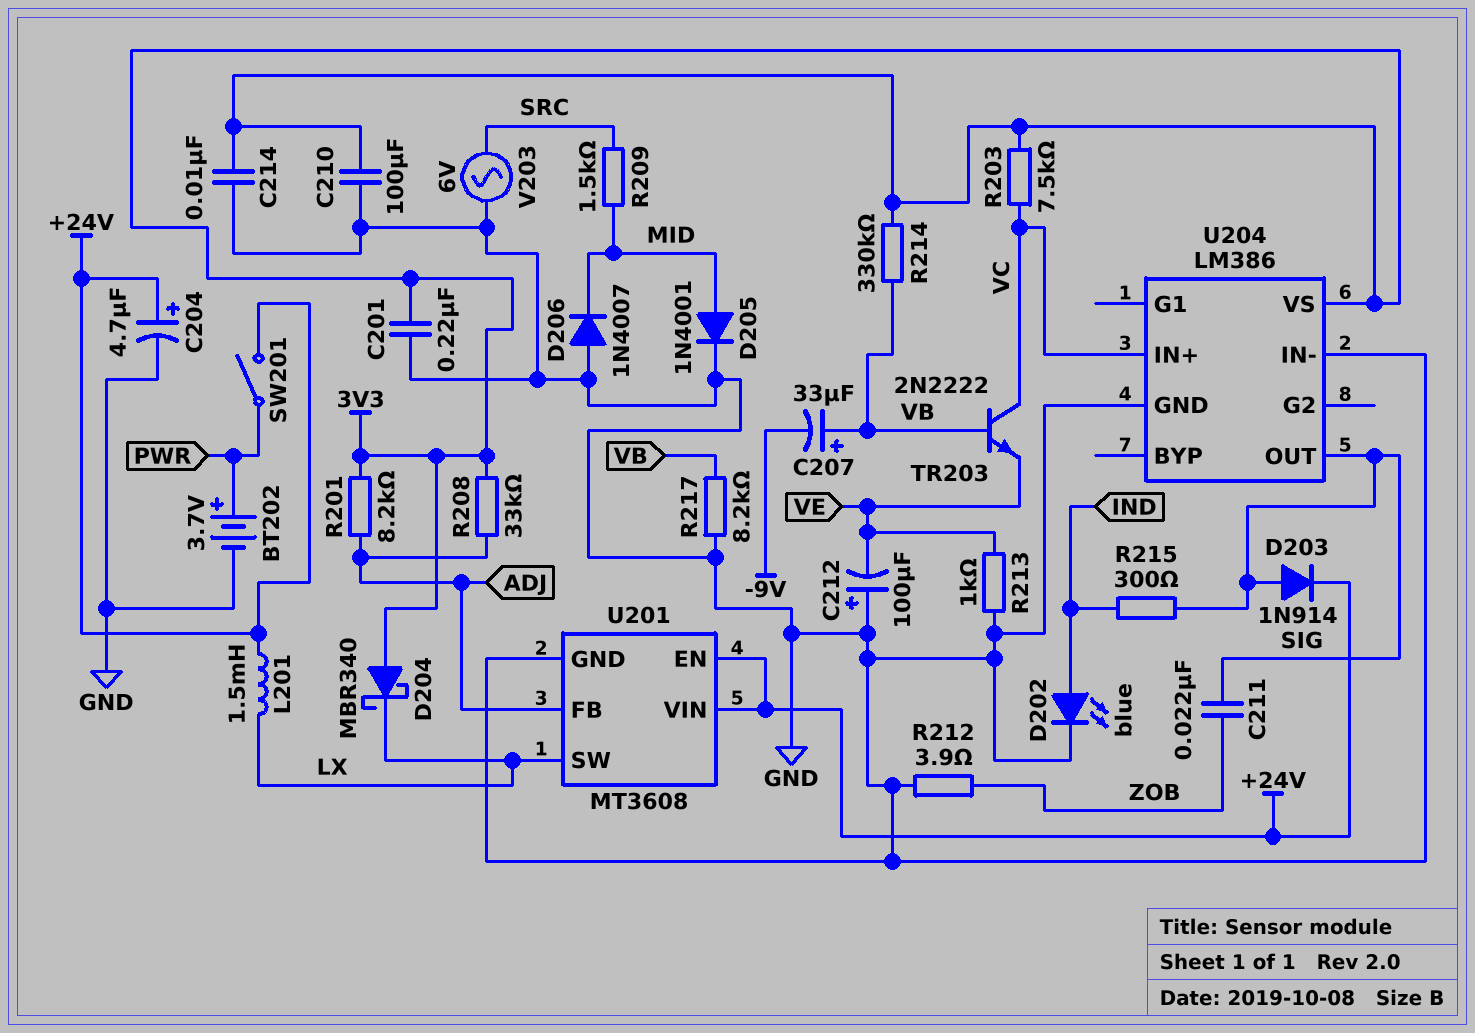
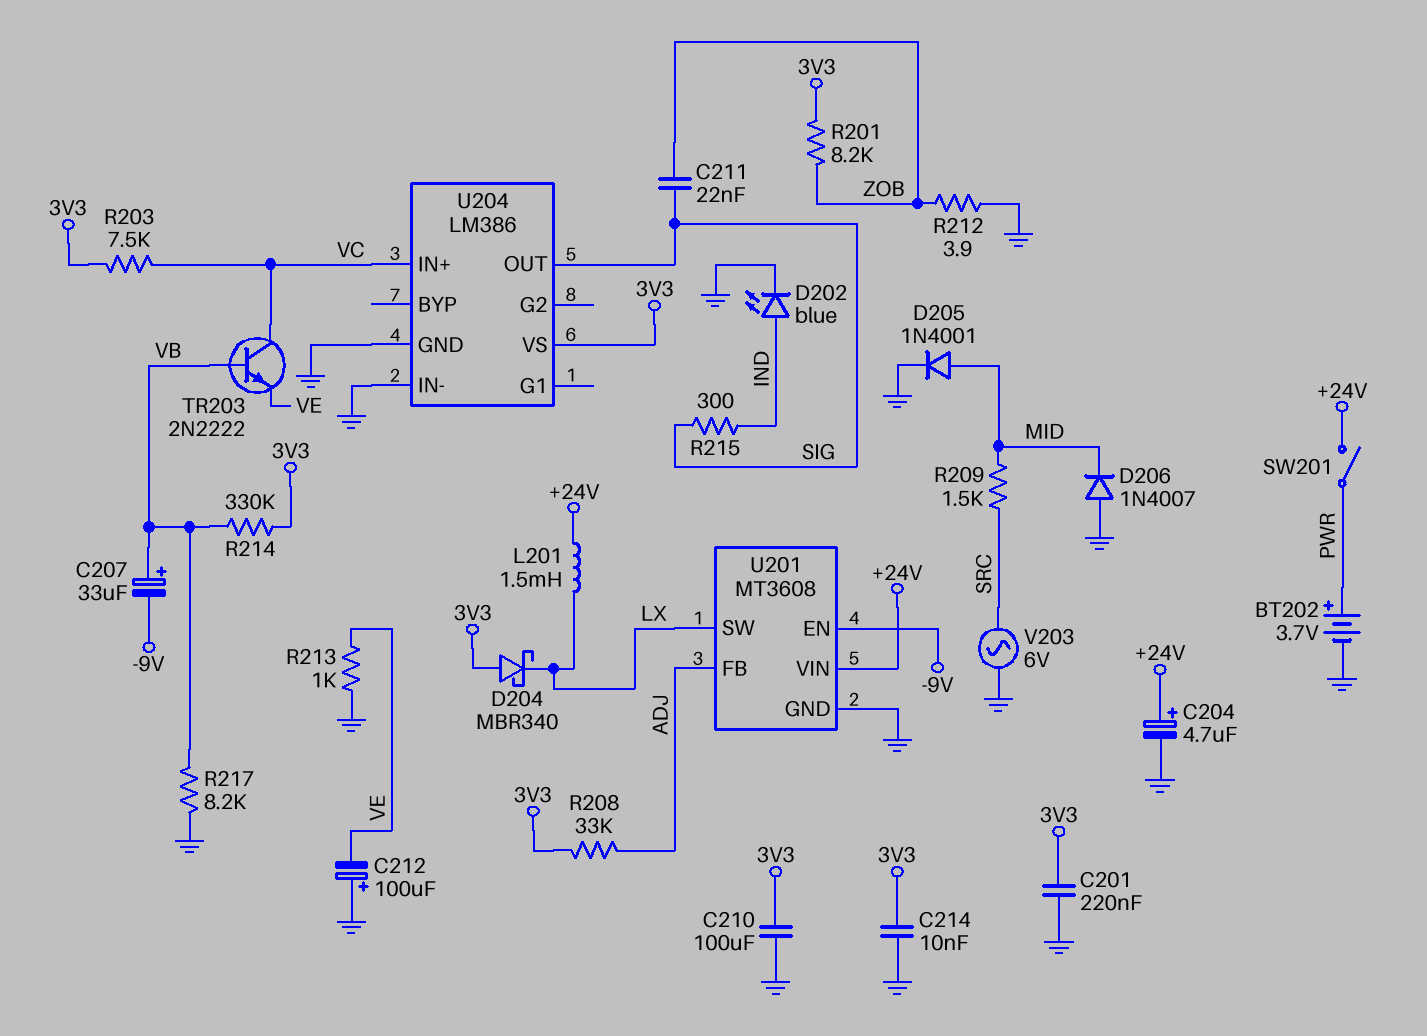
D203: diode 1N914 (A SIG, K +24V) -> none
R201: 8.2k (3V3, ADJ) -> 8.2k (3V3, ZOB)
U201 pin EN: +24V -> -9V

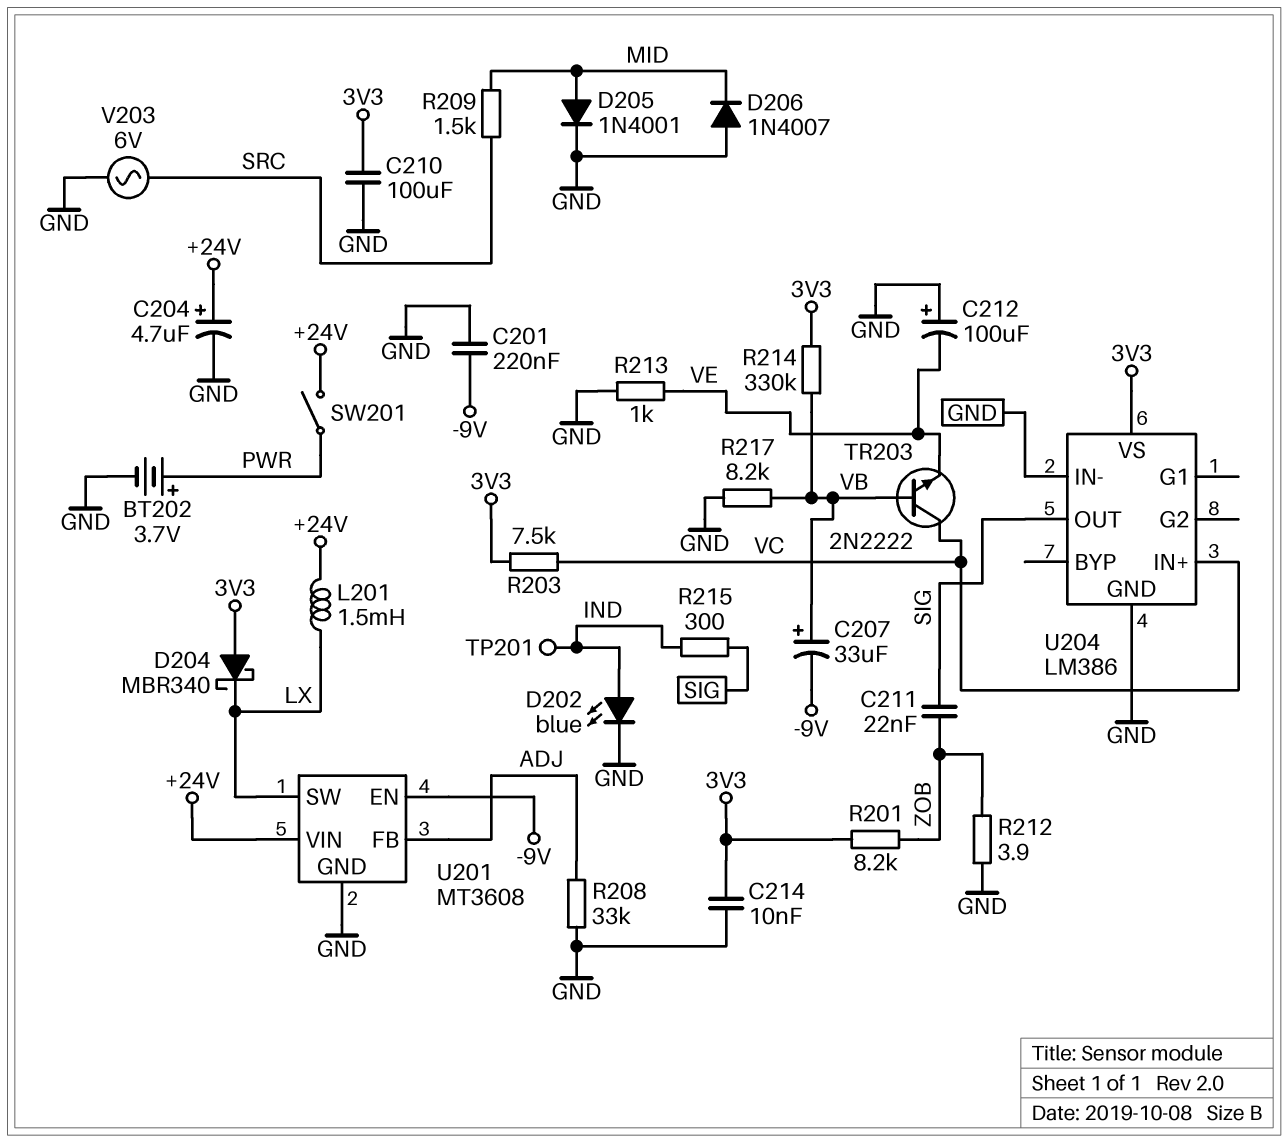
C201: 220nF (3V3, GND) -> 220nF (-9V, GND)
R208: 33k (3V3, ADJ) -> 33k (ADJ, GND)
TP201: none -> test point (IND)

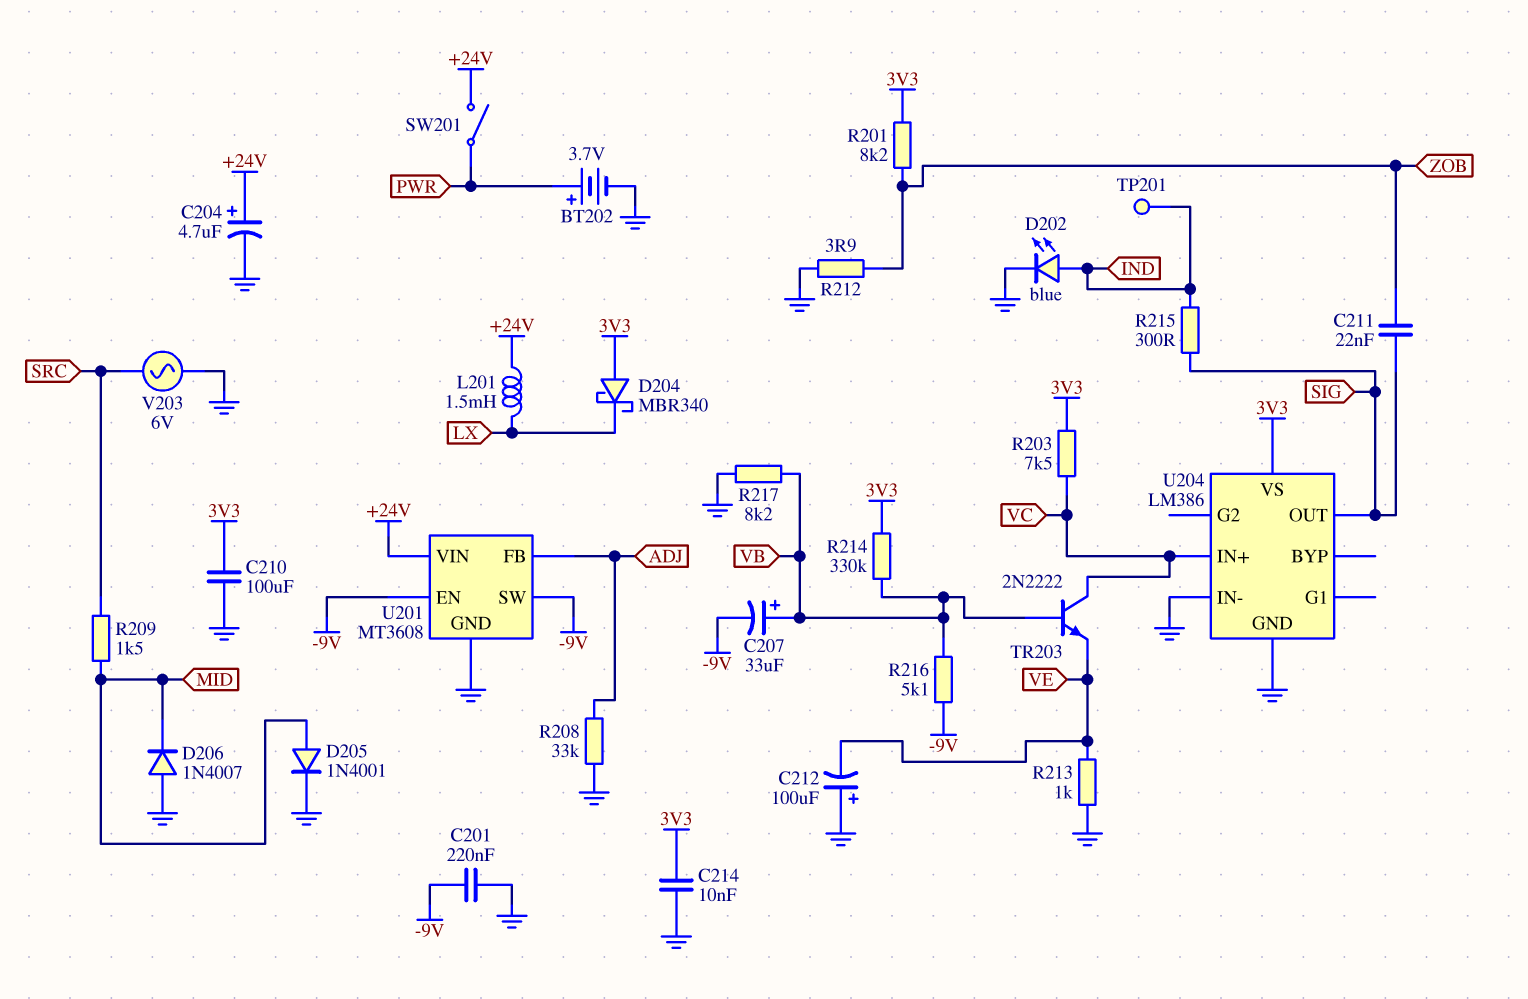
R216: none -> 5.1k (-9V, VB)
U201 pin SW: LX -> -9V

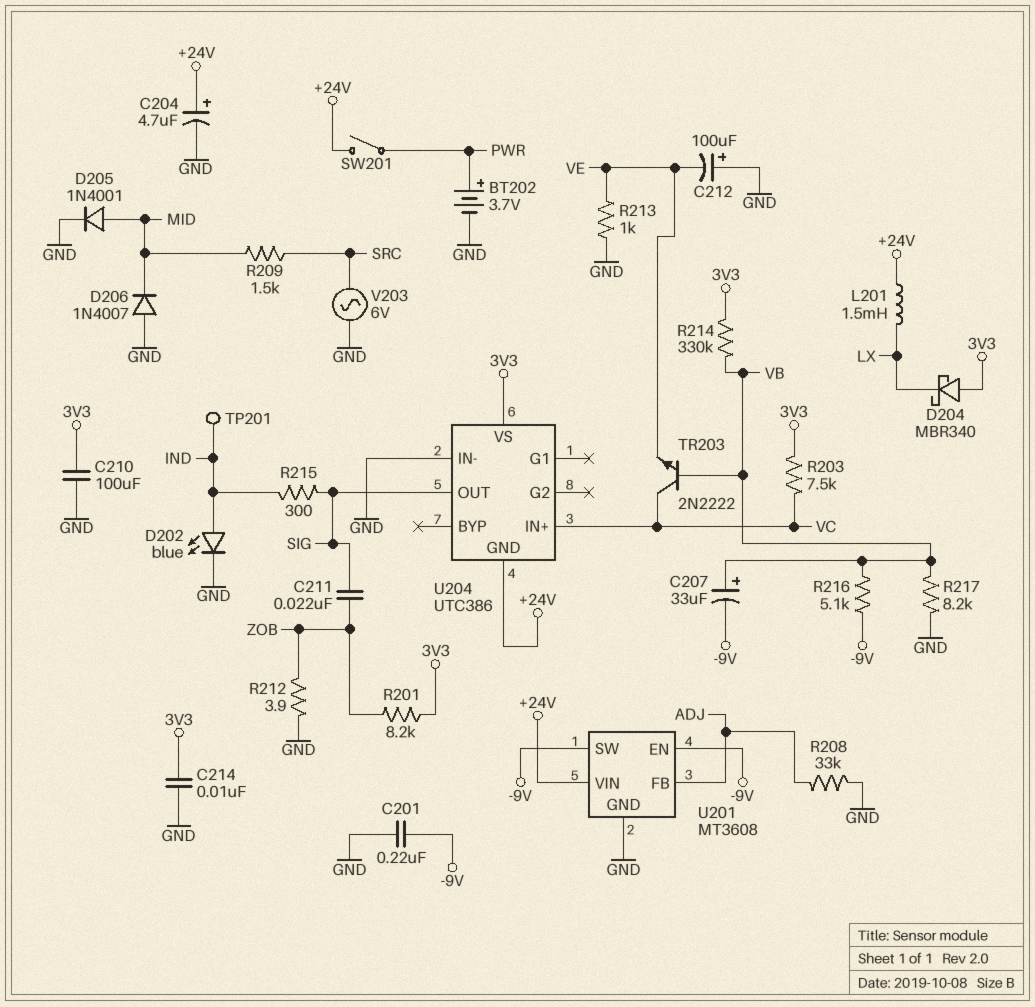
U204: LM386 -> UTC386
U204 pin GND: GND -> +24V

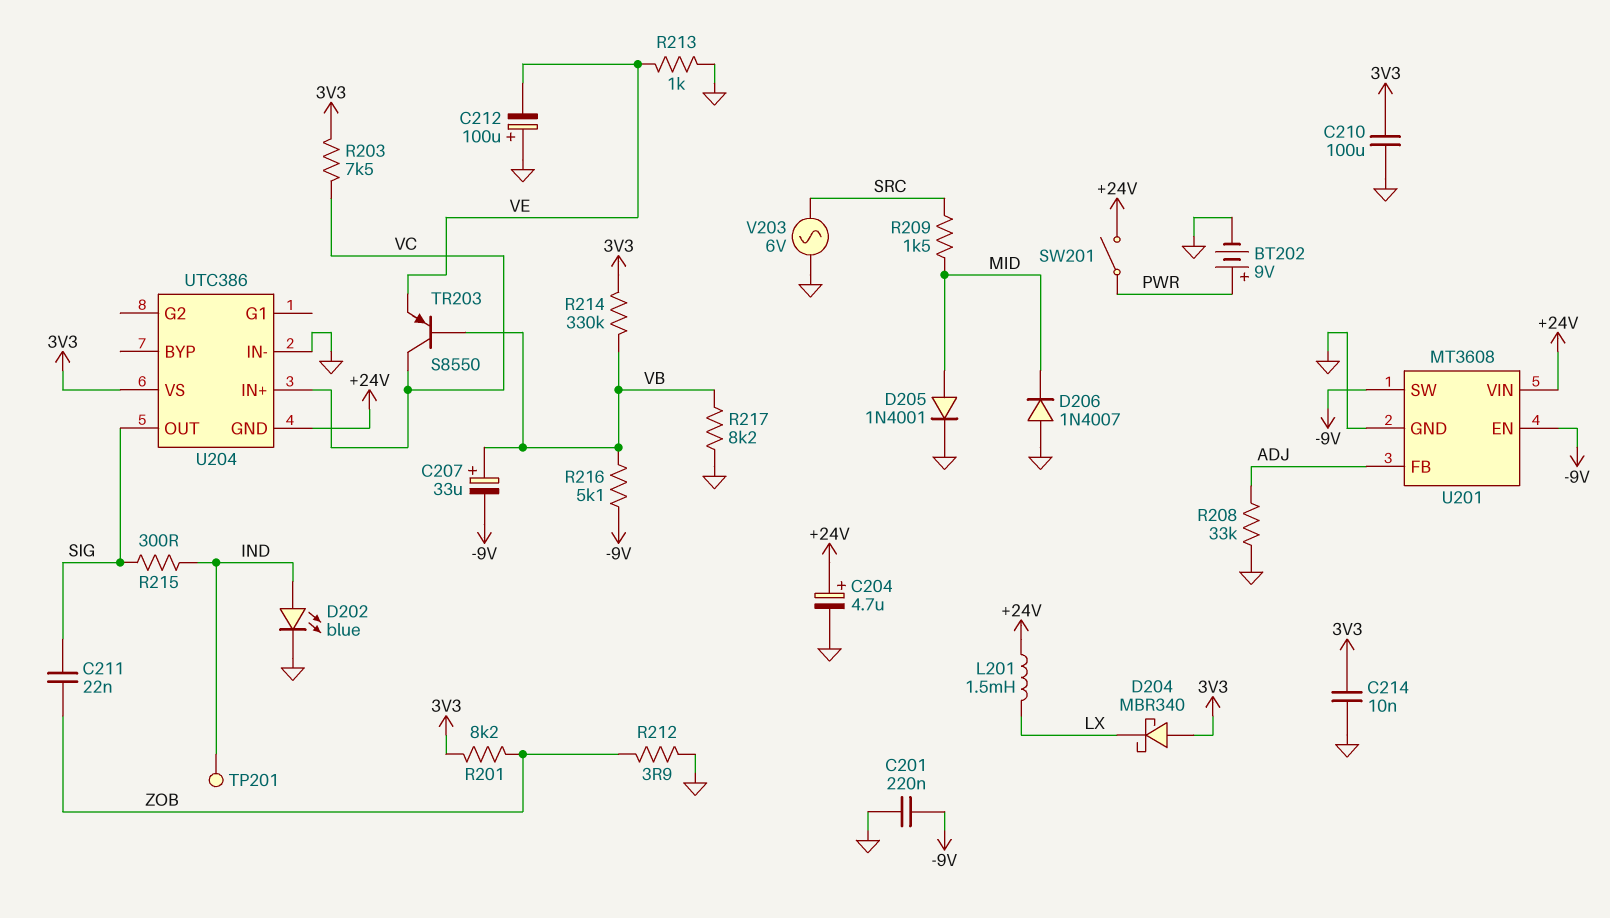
BT202: 3.7V (plus PWR, minus GND) -> 9V (plus PWR, minus GND)
TR203: NPN 2N2222 (B VB, C VC, E VE) -> PNP S8550 (B VB, C VC, E VE)

